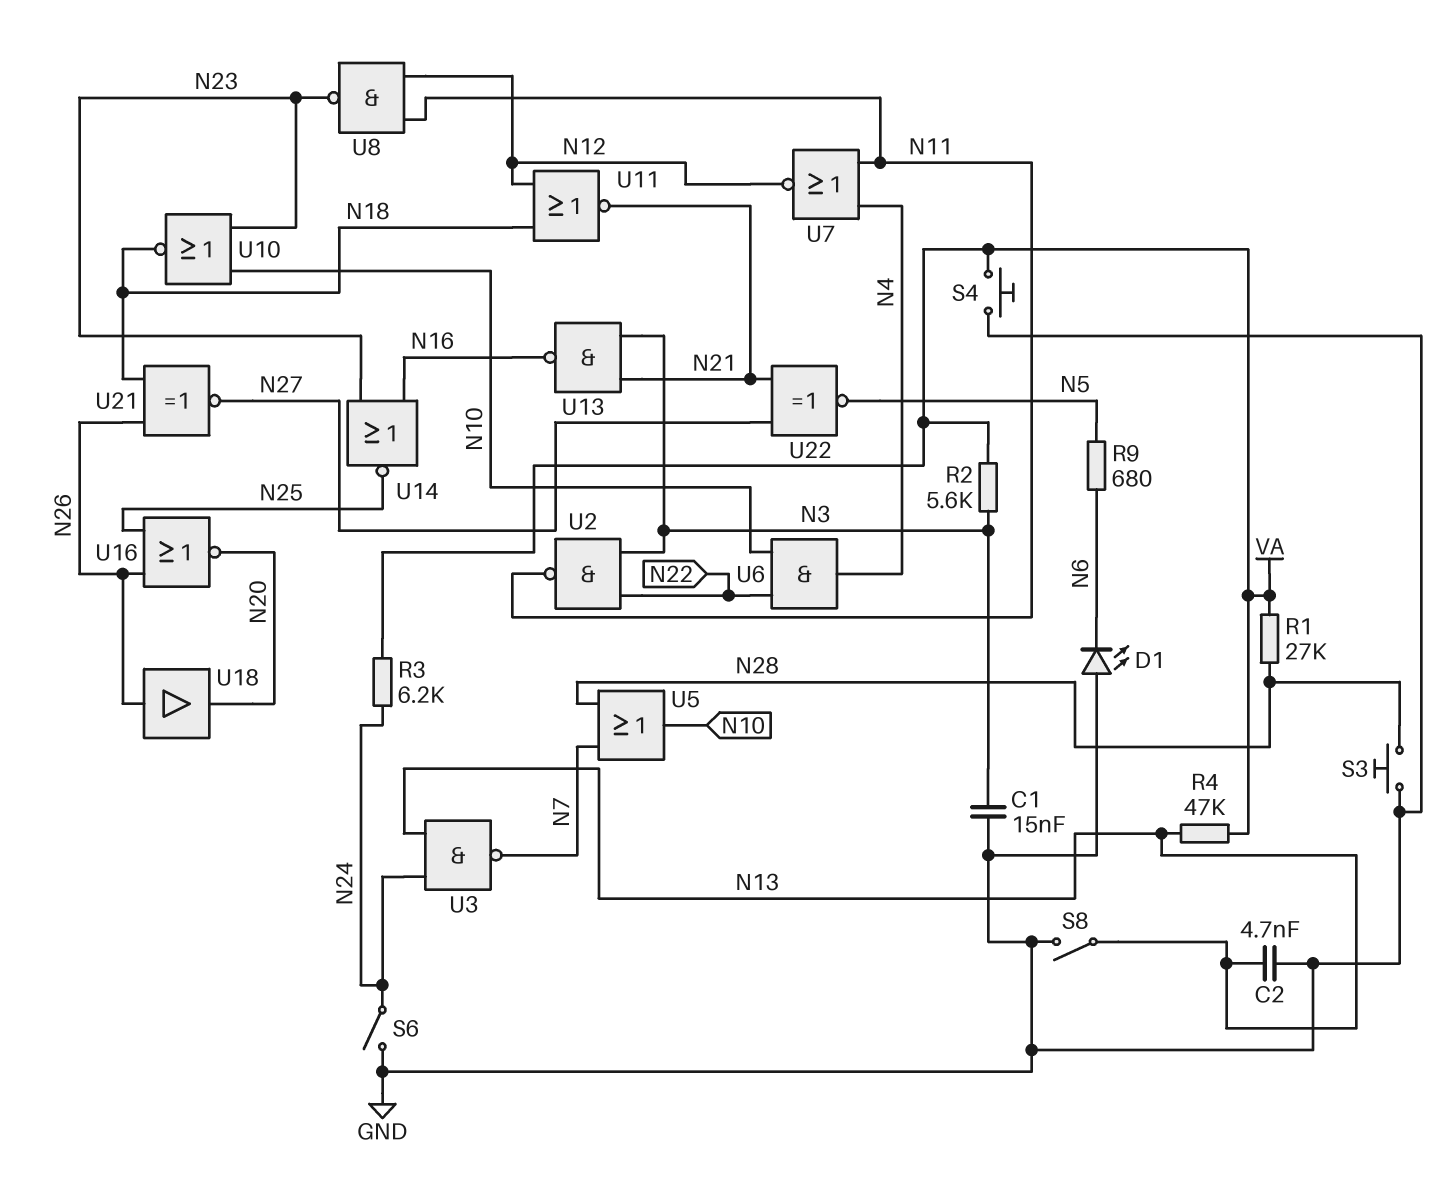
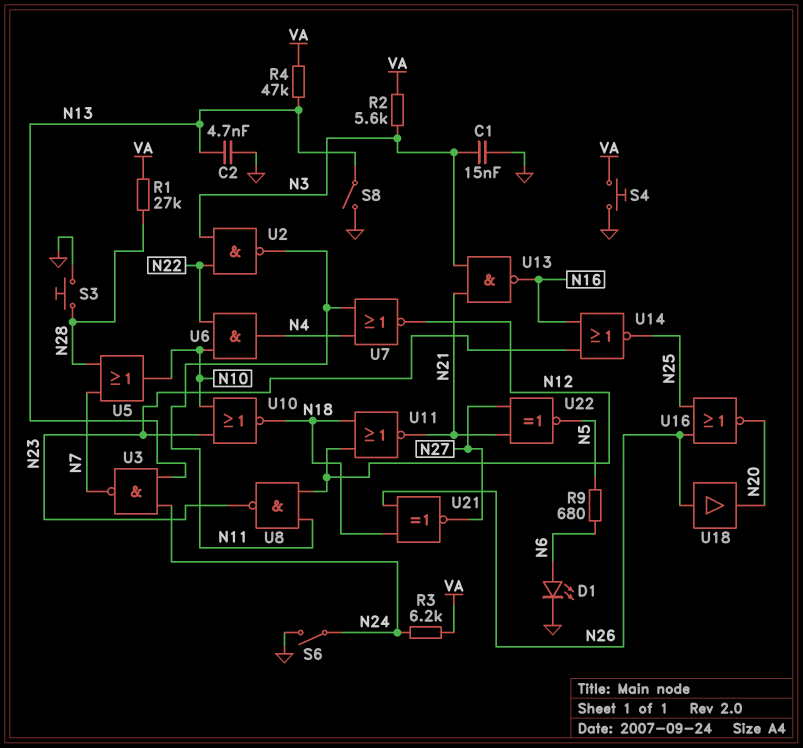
D1: LED (A GND, K N6) -> LED (A N6, K GND)

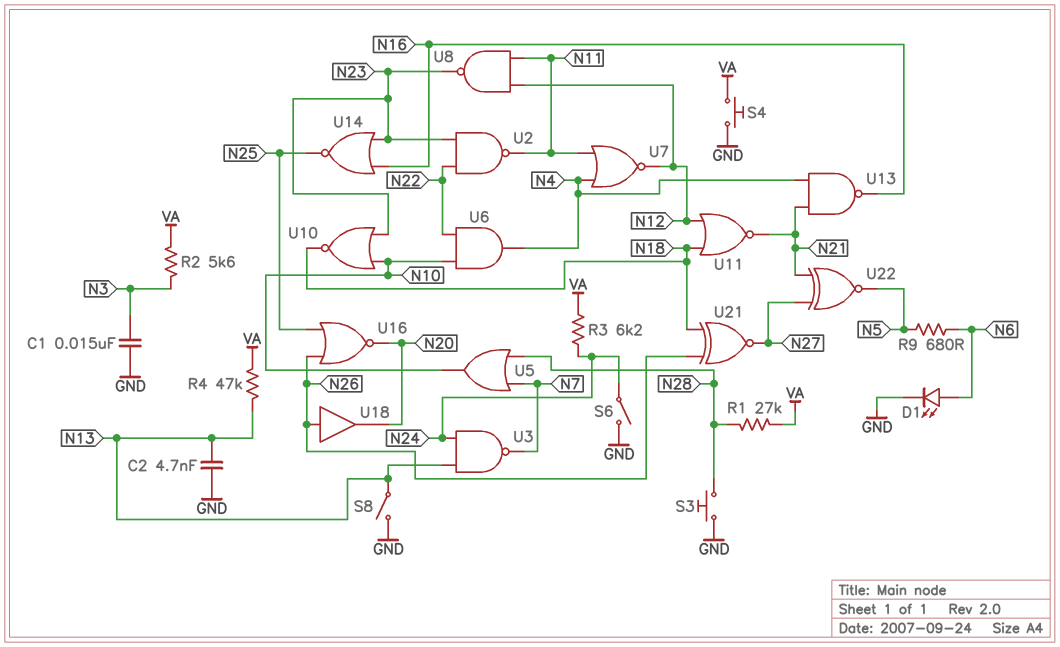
U2: NAND (in N3, in N22, out N11) -> NAND (in N22, in N23, out N11)
U13: NAND (in N3, in N21, out N16) -> NAND (in N4, in N21, out N16)

